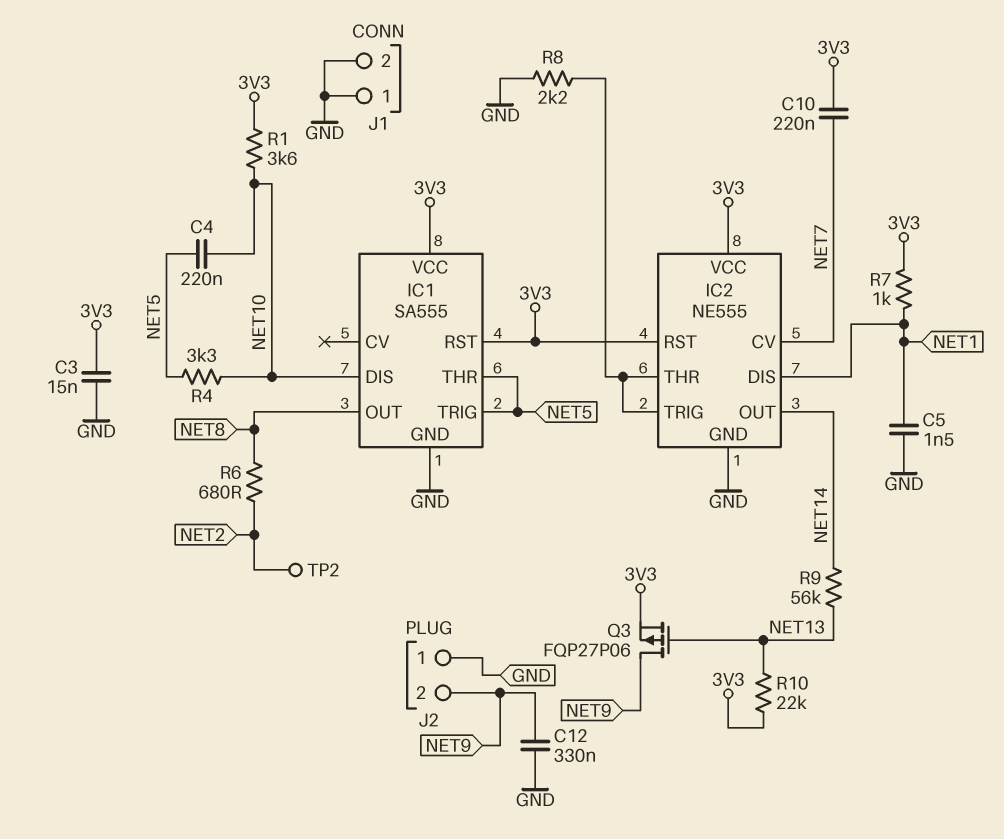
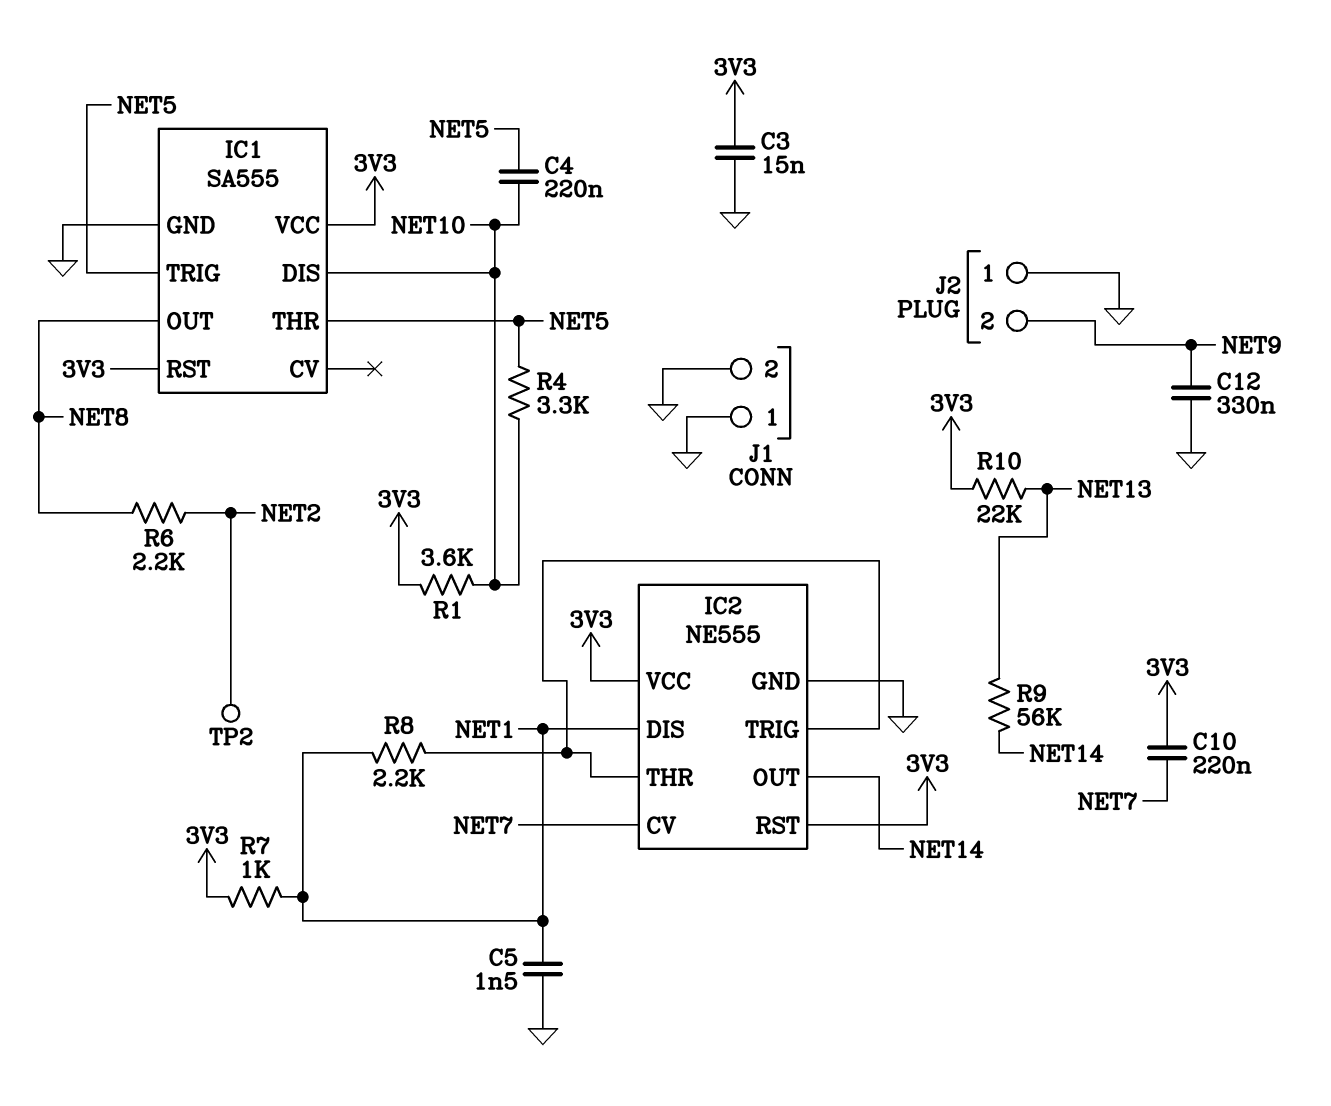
Q3: PMOS FQP27P06 (G NET13, D NET9, S 3V3) -> none
R6: 680 (NET2, NET8) -> 2.2k (NET2, NET8)
R8: 2.2k (GND, IC2/THR) -> 2.2k (IC2/THR, NET1)

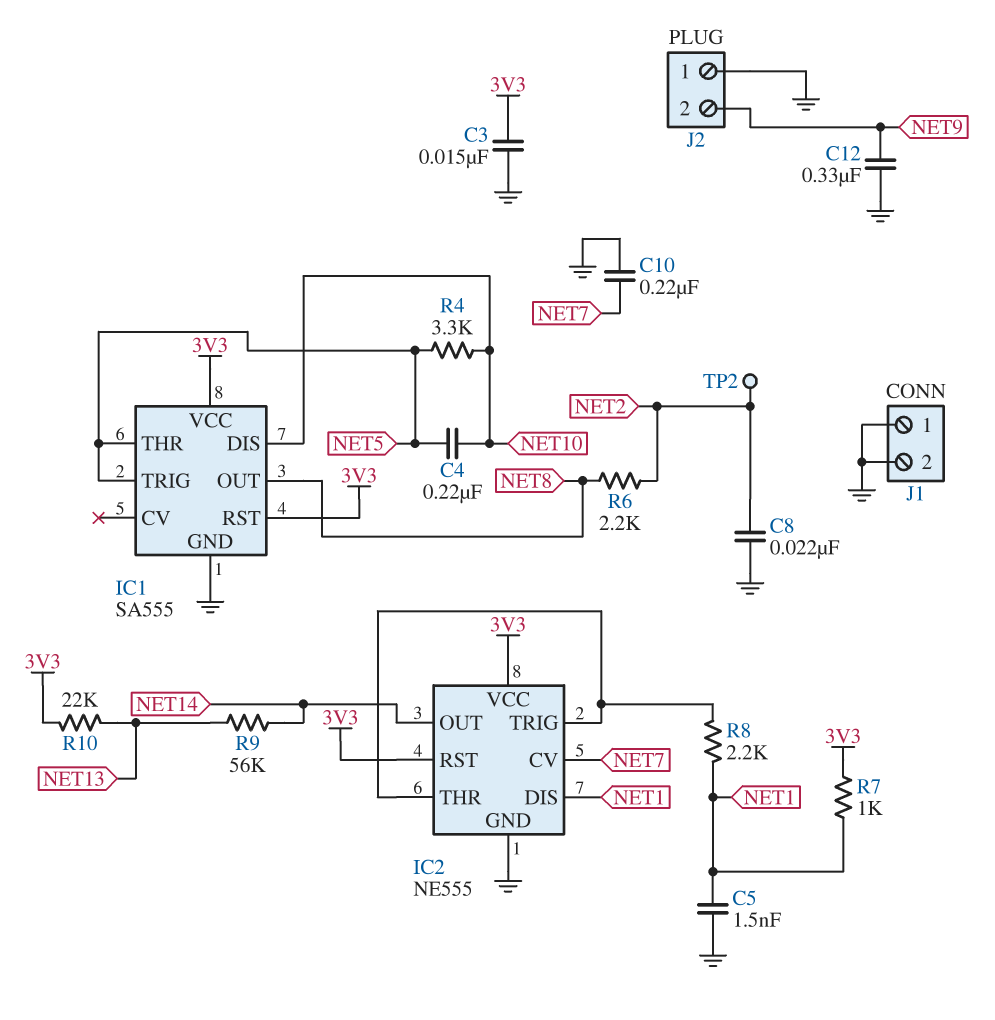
C8: none -> 22nF (GND, NET2)
C10: 220nF (3V3, NET7) -> 220nF (GND, NET7)
R1: 3.6k (3V3, NET10) -> none

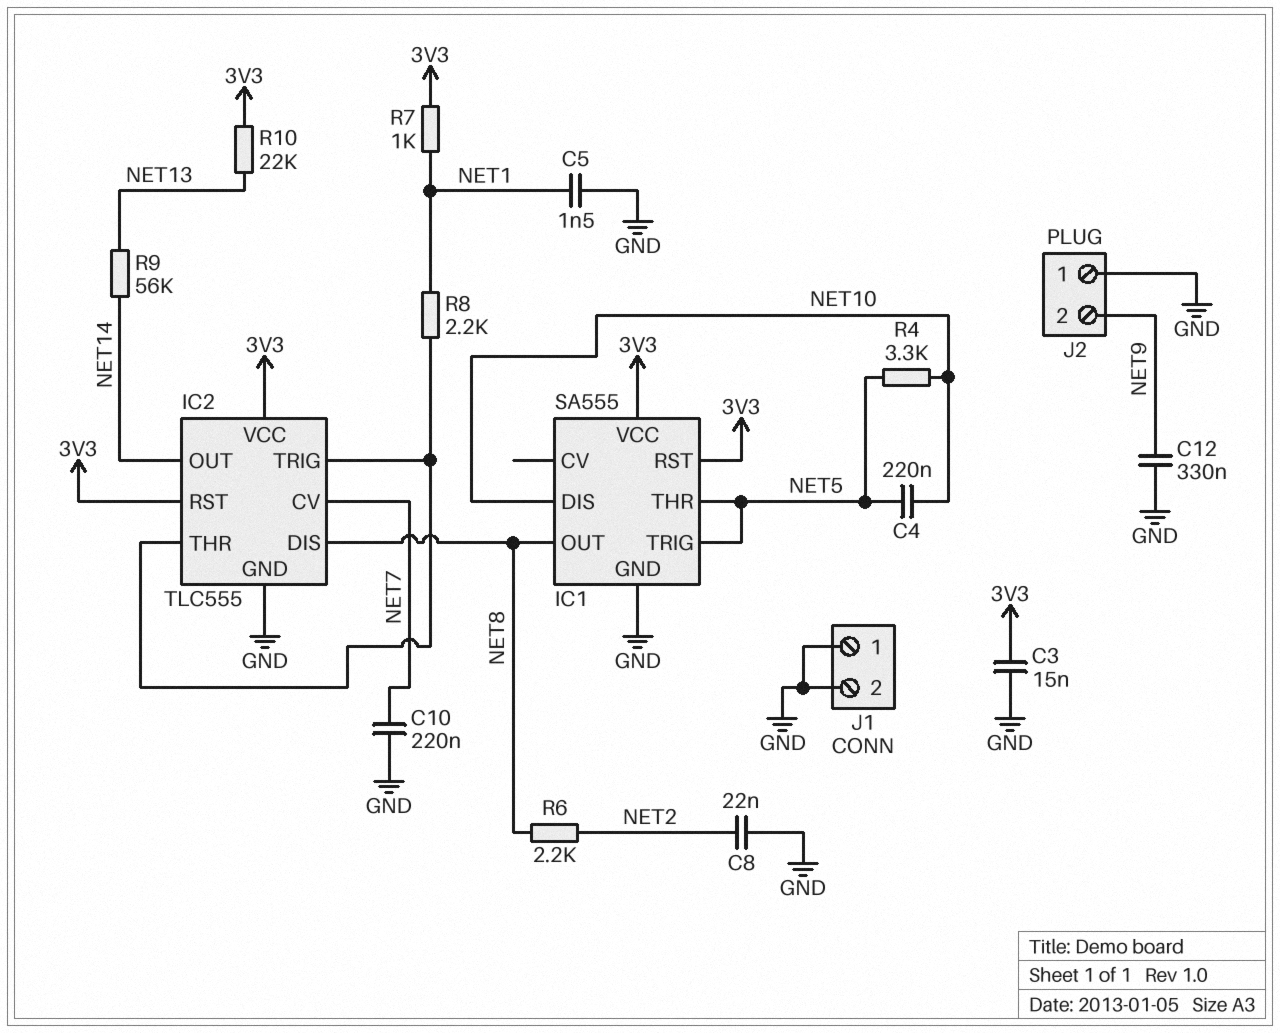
IC2: NE555 -> TLC555
IC2 pin DIS: NET1 -> NET8
TP2: test point (NET2) -> none

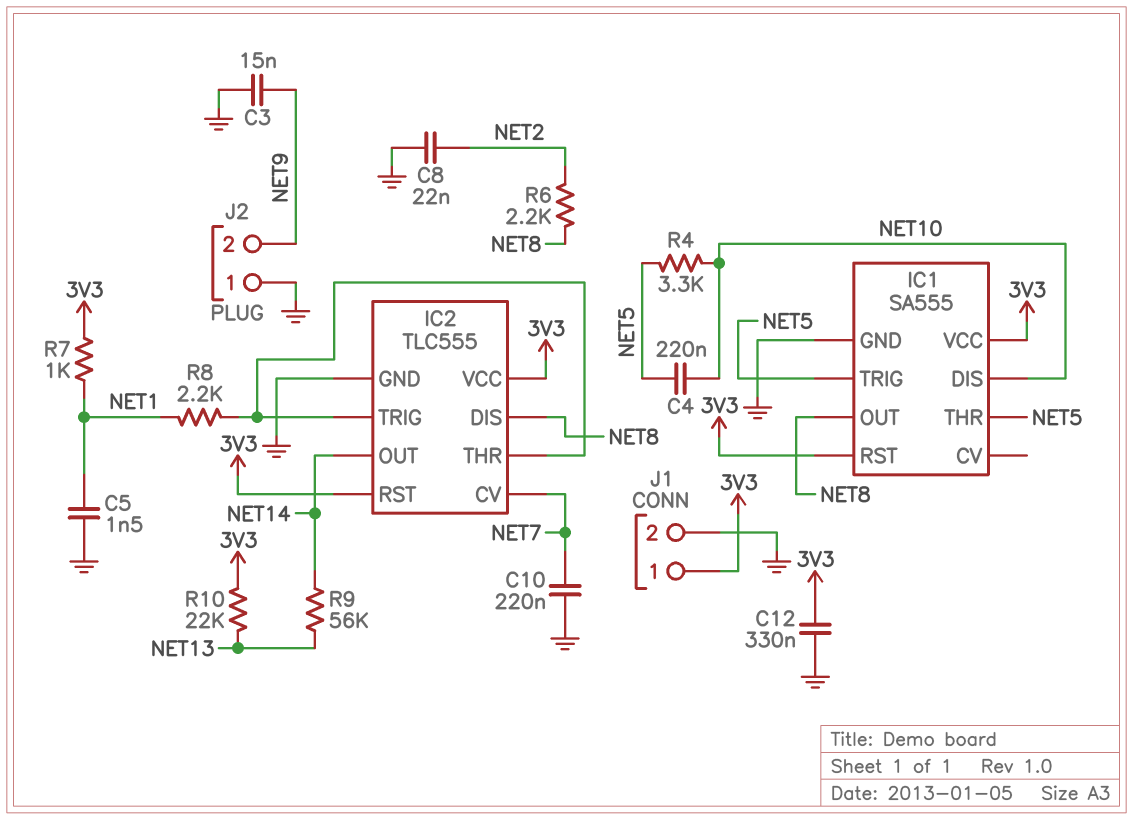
C3: 15nF (3V3, GND) -> 15nF (GND, NET9)
C12: 330nF (GND, NET9) -> 330nF (3V3, GND)
J1 pin 1: GND -> 3V3

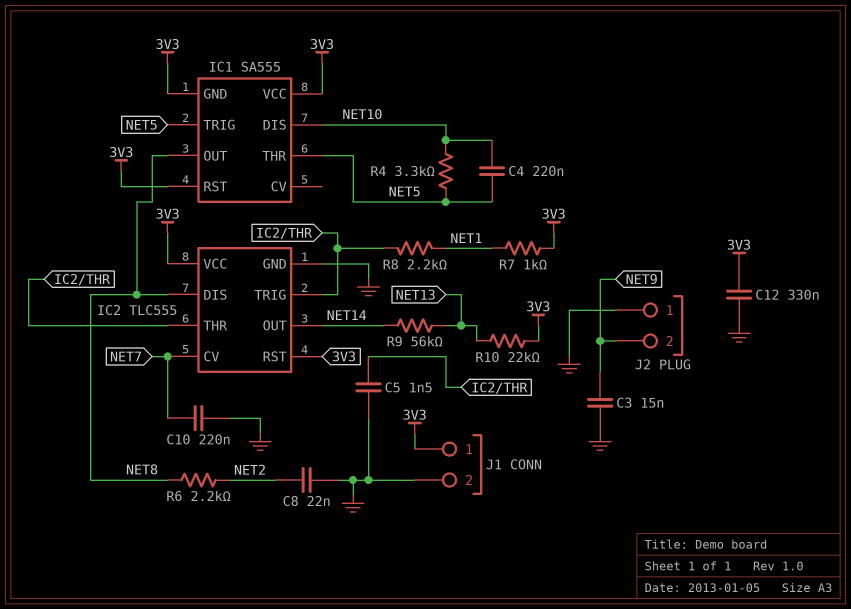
C5: 1.5nF (GND, NET1) -> 1.5nF (GND, IC2/THR)
IC1 pin GND: GND -> 3V3

